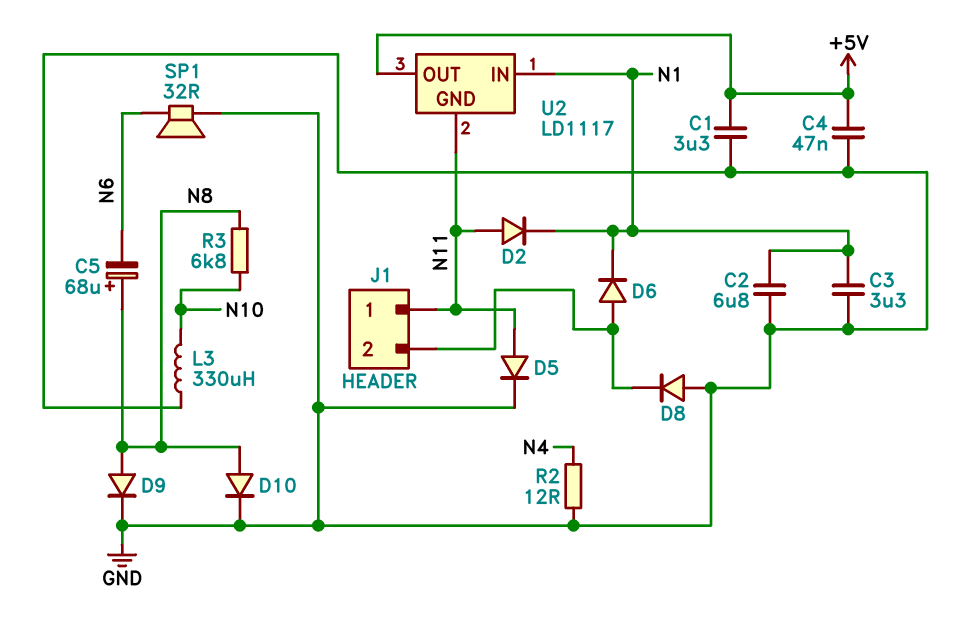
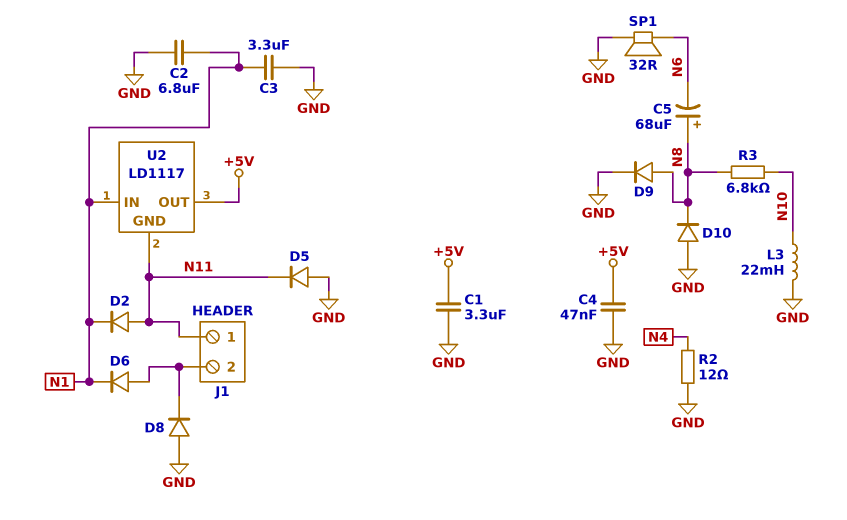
D5: diode (A N11, K GND) -> diode (A GND, K N11)
D10: diode (A N8, K GND) -> diode (A GND, K N8)
L3: 330uH (GND, N10) -> 22mH (GND, N10)

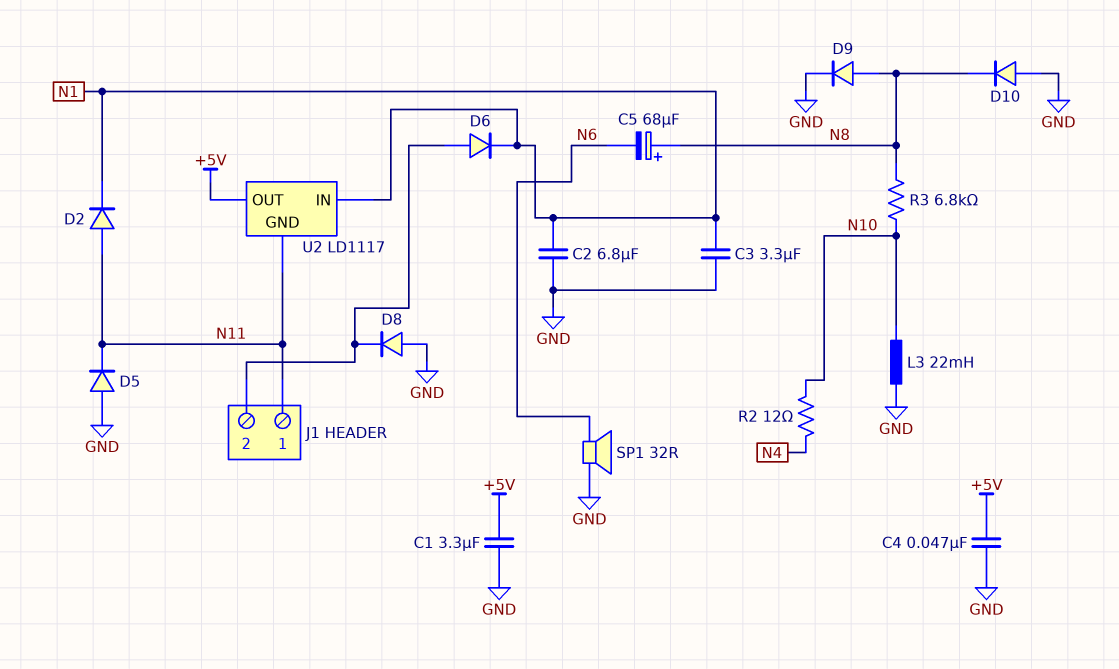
R2: 12 (GND, N4) -> 12 (N4, N10)

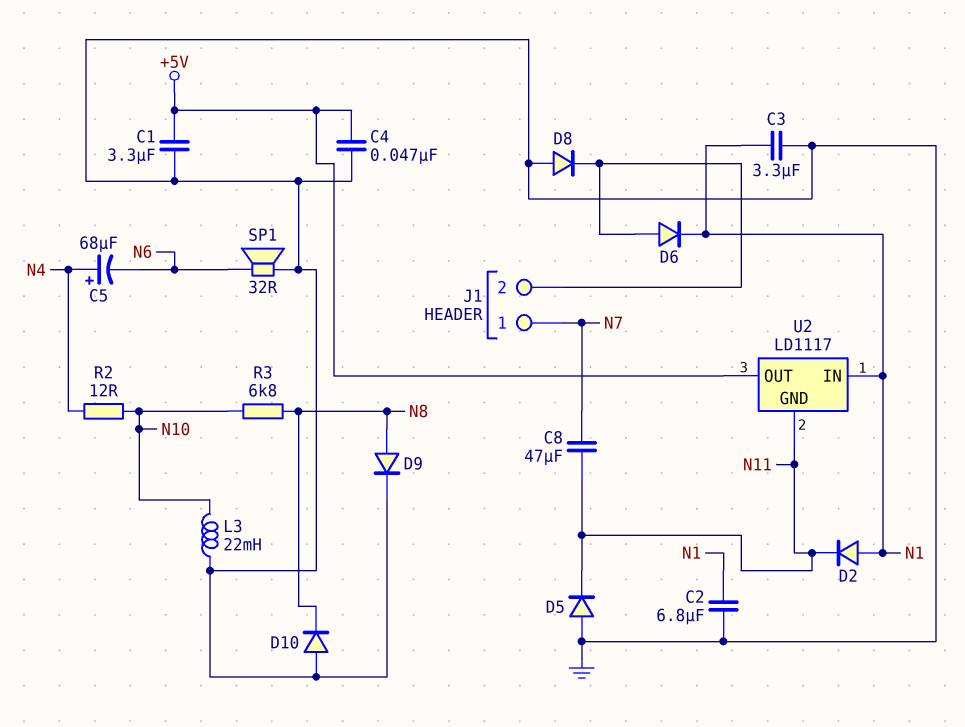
C5: 68uF (plus N8, minus N6) -> 68uF (plus N4, minus N6)
C8: none -> 47uF (N7, N11)
D2: diode (A N11, K N1) -> diode (A N1, K N11)
J1 pin 1: N11 -> N7

